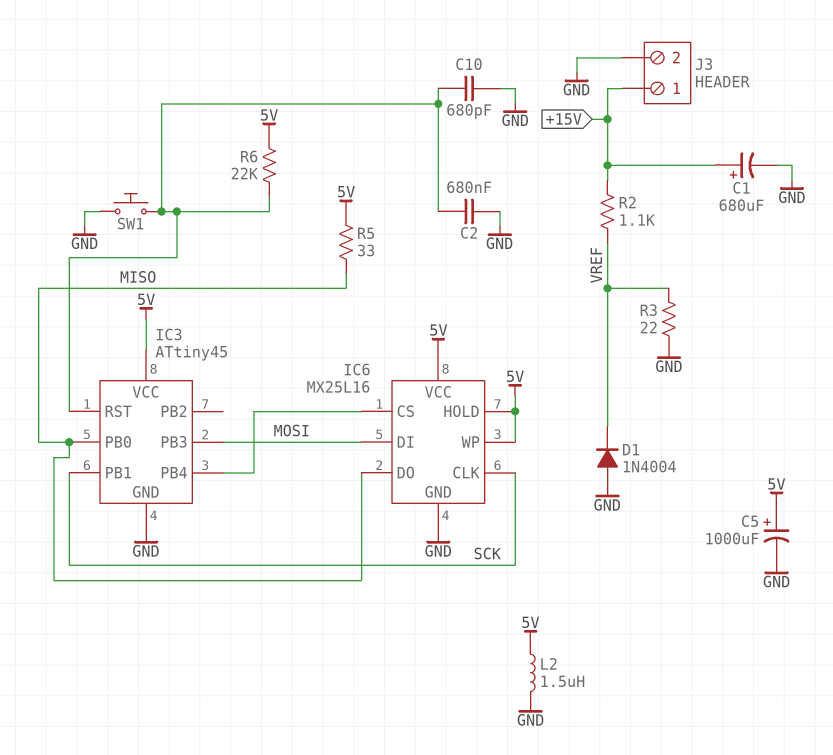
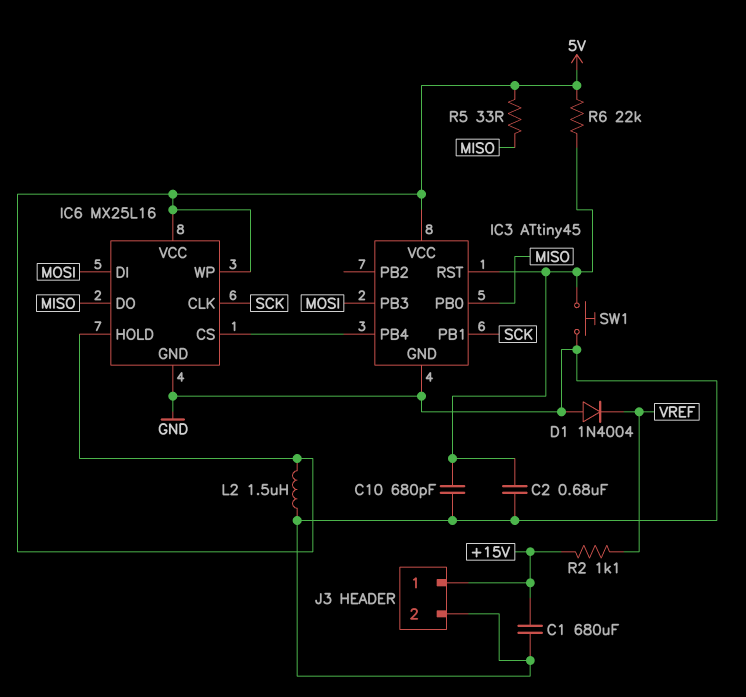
C1: 680uF (plus +15V, minus GND) -> 680uF (+15V, GND)
C5: 1000uF (plus 5V, minus GND) -> none
R3: 22 (GND, VREF) -> none

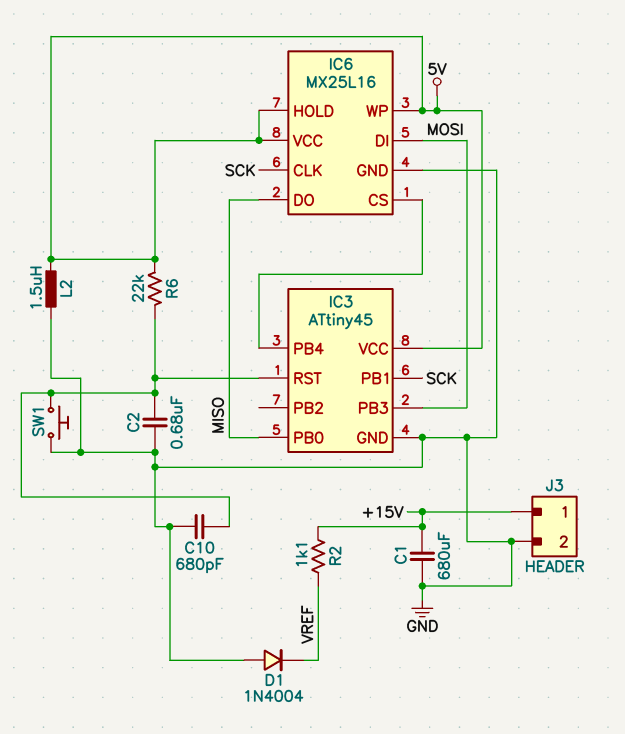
R5: 33 (5V, MISO) -> none

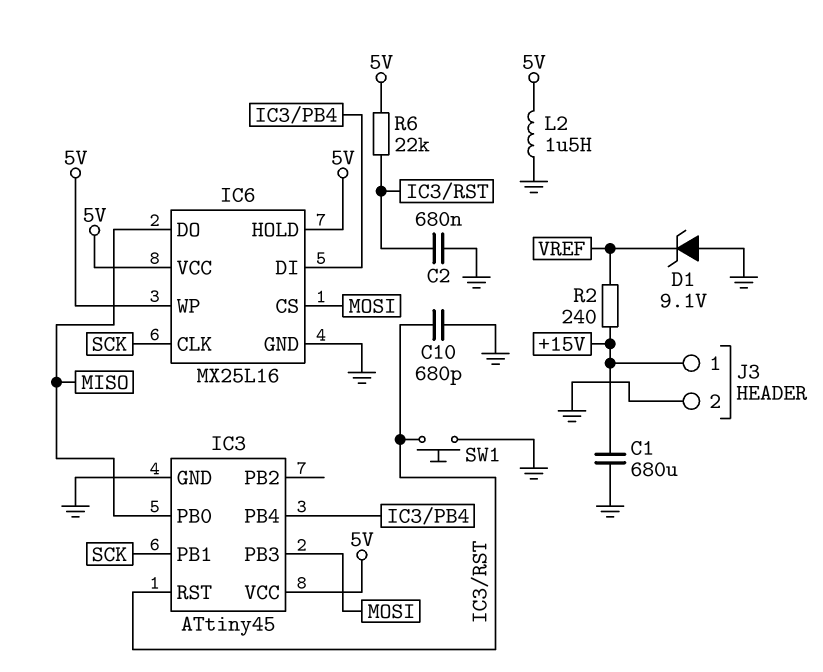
D1: diode 1N4004 (A GND, K VREF) -> zener 9.1V (A GND, K VREF)
IC6 pin CS: IC3/PB4 -> MOSI
IC6 pin DI: MOSI -> IC3/PB4
R2: 1.1k (+15V, VREF) -> 240 (+15V, VREF)

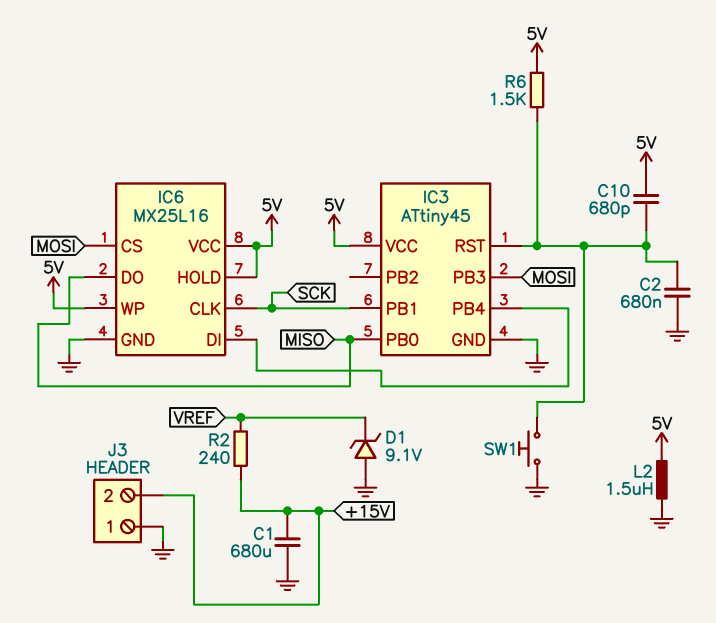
C10: 680pF (GND, IC3/RST) -> 680pF (5V, IC3/RST)
J3 pin 1: +15V -> GND
J3 pin 2: GND -> +15V
R6: 22k (5V, IC3/RST) -> 1.5k (5V, IC3/RST)

